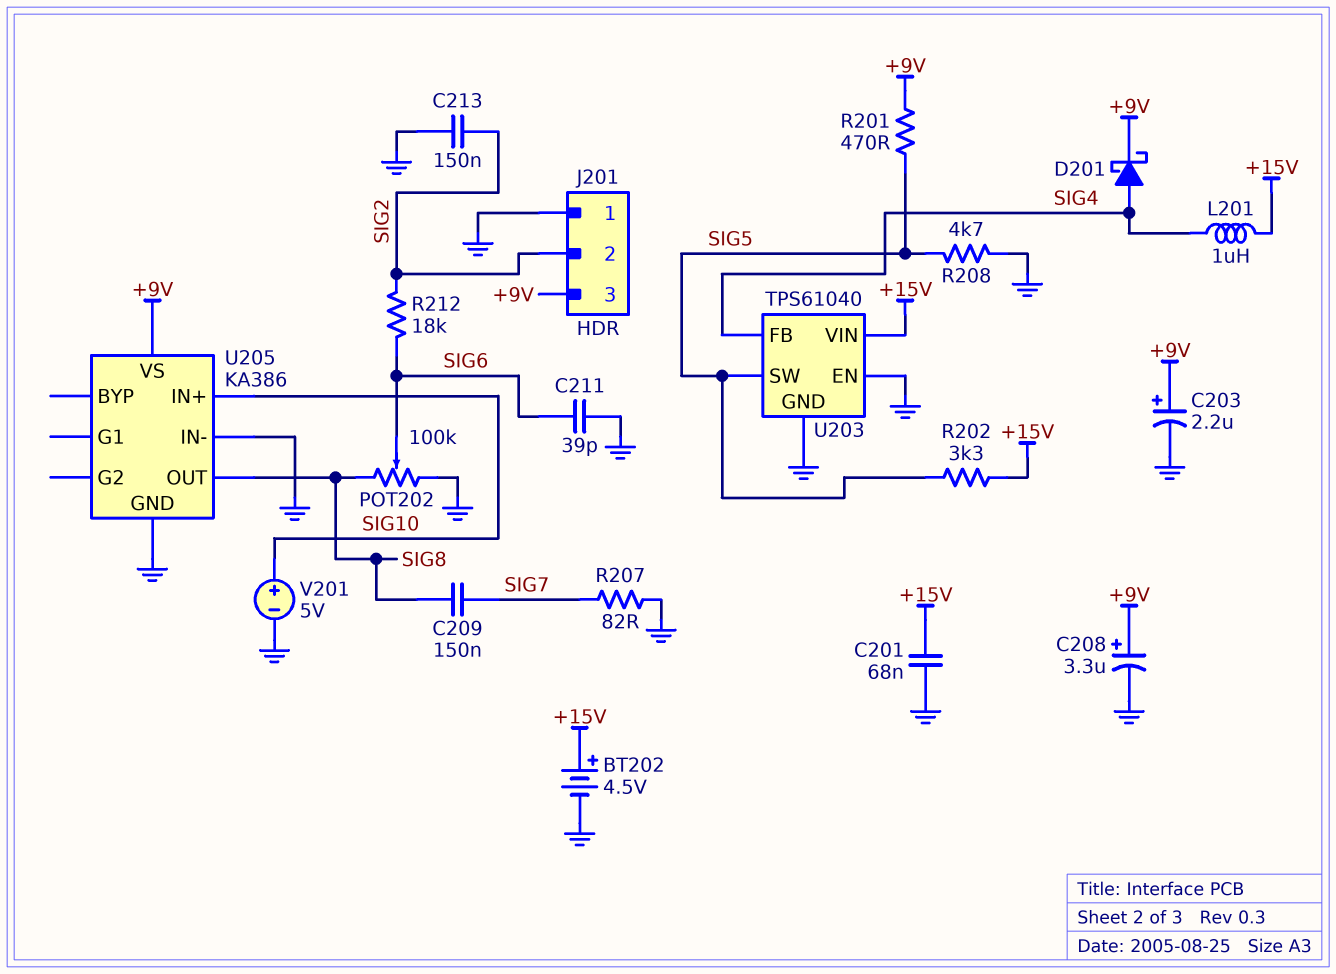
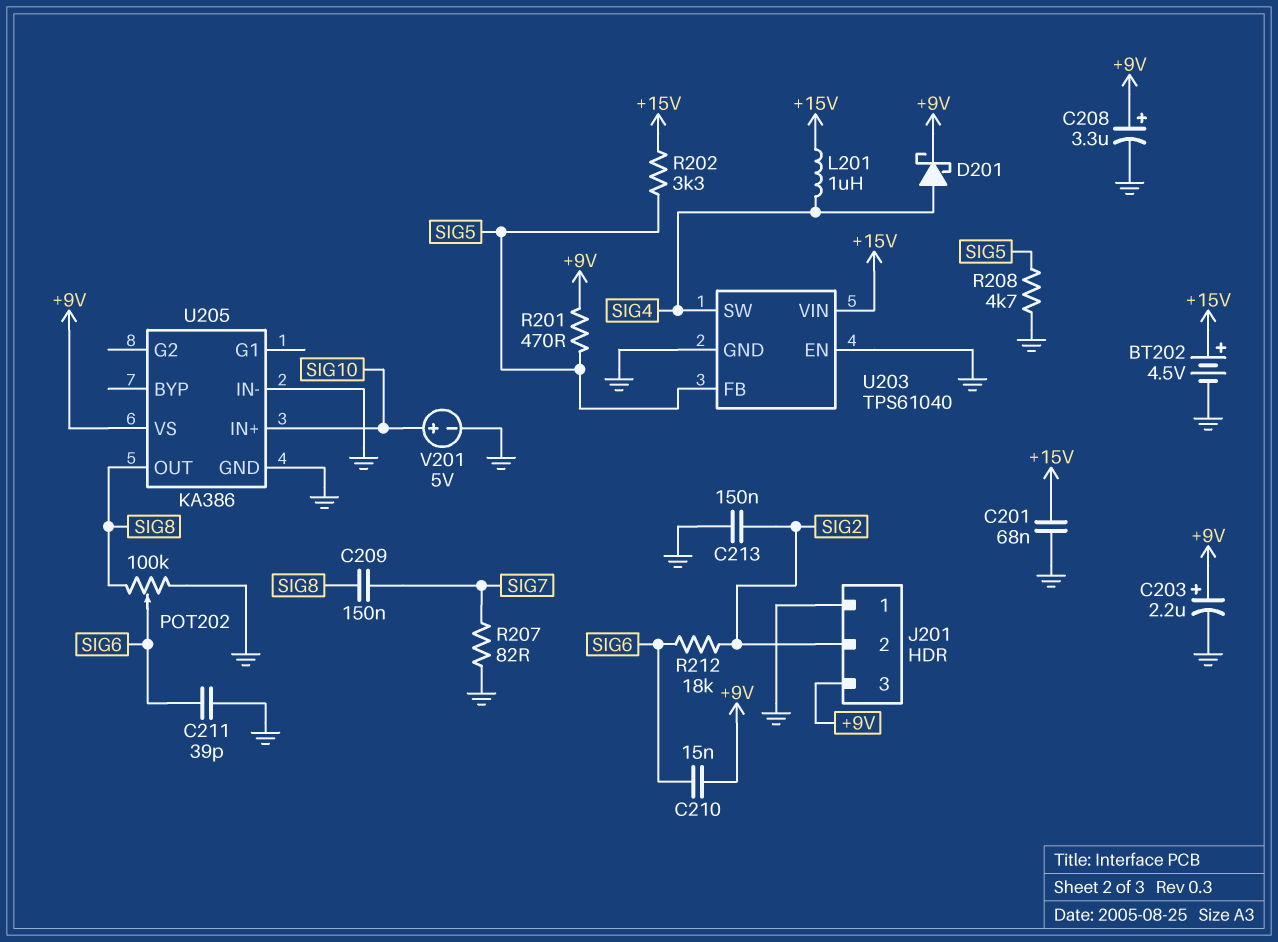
C210: none -> 15nF (+9V, SIG6)
U203 pin FB: SIG4 -> SIG5
U203 pin SW: SIG5 -> SIG4

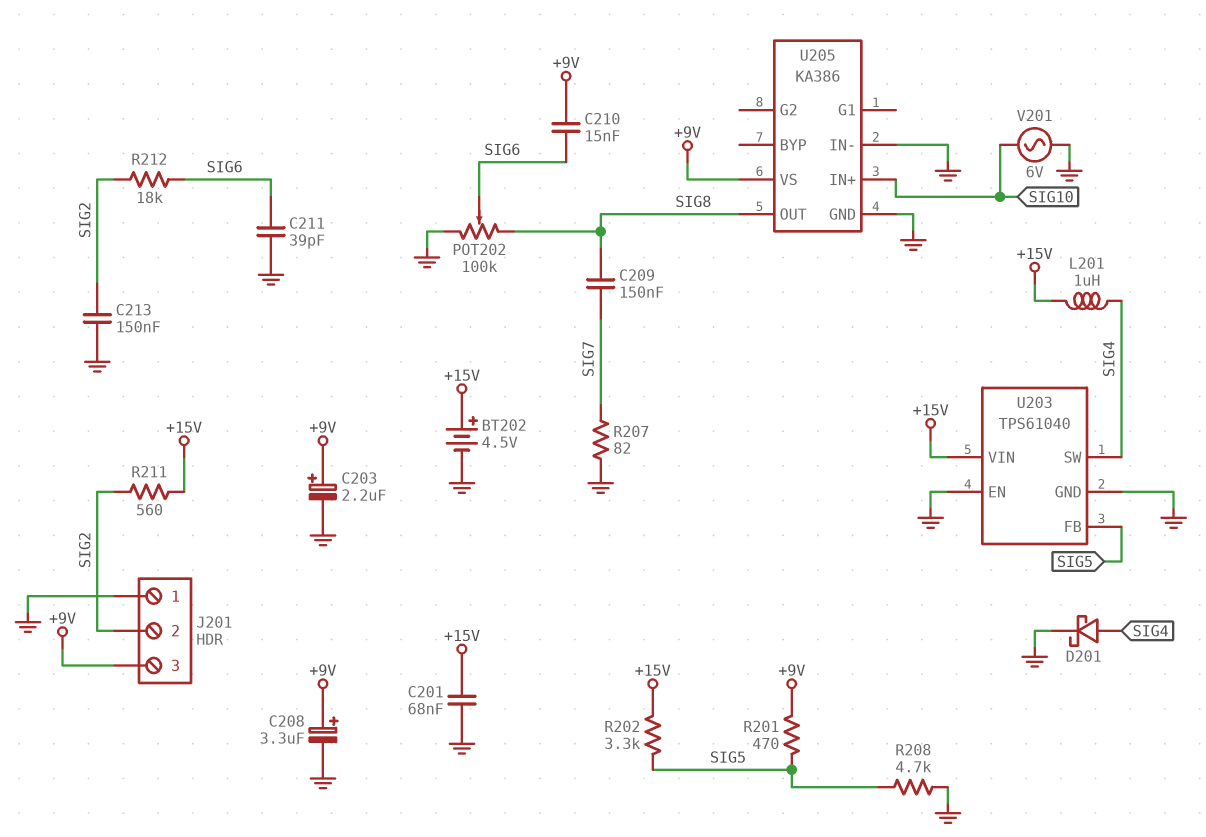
D201: schottky (A SIG4, K +9V) -> schottky (A SIG4, K GND)
R211: none -> 560 (+15V, SIG2)
V201: 5V (plus SIG10, minus GND) -> AC 6V (GND, SIG10)

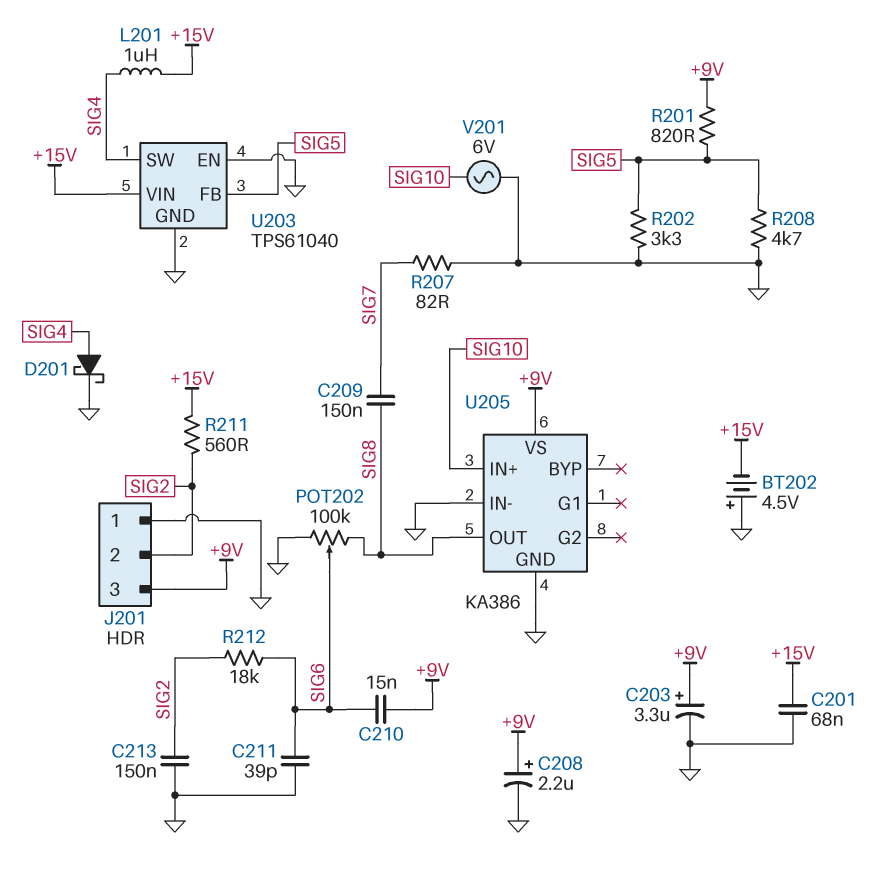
BT202: 4.5V (plus +15V, minus GND) -> 4.5V (plus GND, minus +15V)
C203: 2.2uF (plus +9V, minus GND) -> 3.3uF (plus +9V, minus GND)
C208: 3.3uF (plus +9V, minus GND) -> 2.2uF (plus +9V, minus GND)
R201: 470 (+9V, SIG5) -> 820 (+9V, SIG5)
R202: 3.3k (+15V, SIG5) -> 3.3k (GND, SIG5)

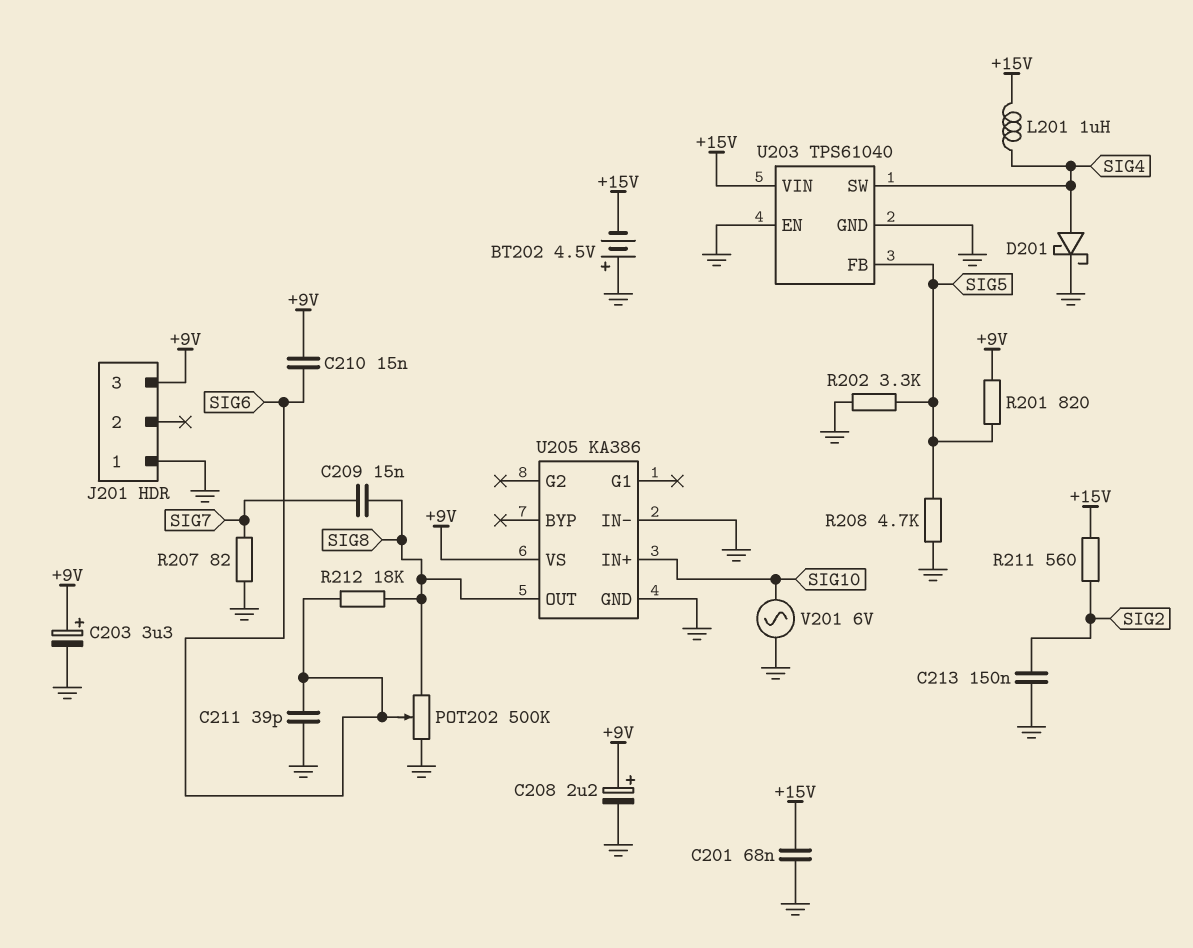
C209: 150nF (SIG7, SIG8) -> 15nF (SIG7, SIG8)
J201 pin 2: SIG2 -> none
POT202: 100k (GND, SIG8, wiper SIG6) -> 500k (GND, SIG8, wiper SIG6)
R212: 18k (SIG2, SIG6) -> 18k (SIG6, SIG8)

